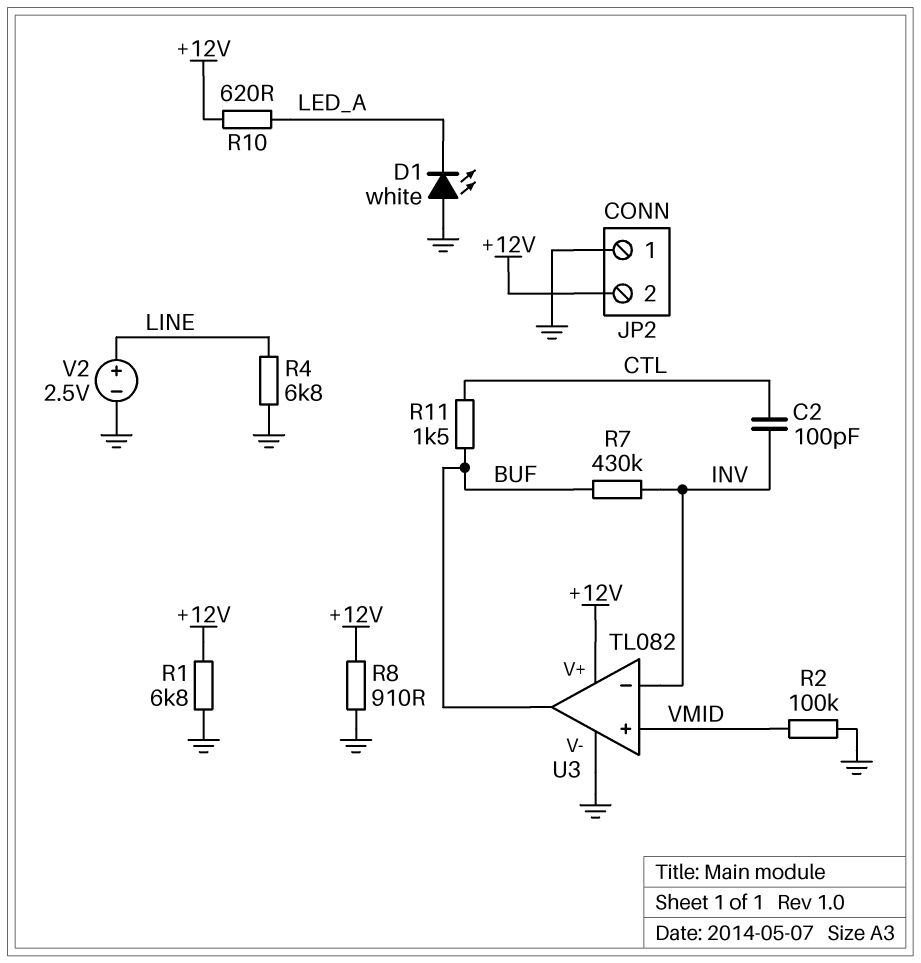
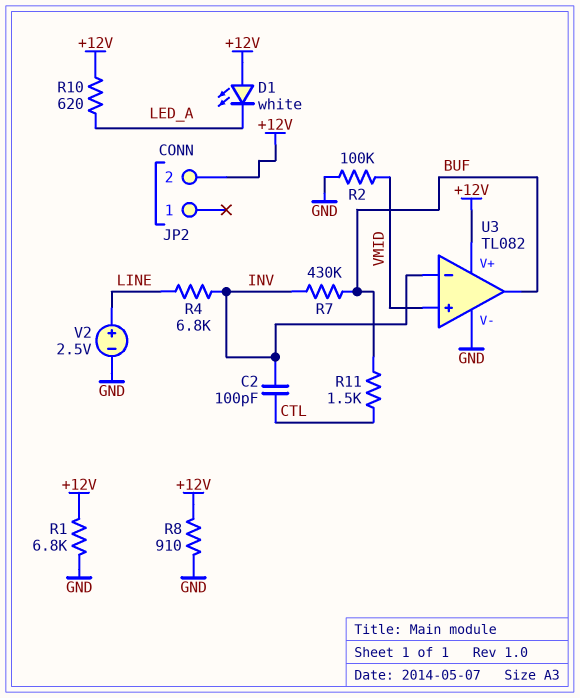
D1: LED white (A GND, K LED_A) -> LED white (A +12V, K LED_A)
JP2 pin 1: GND -> none
R4: 6.8k (GND, LINE) -> 6.8k (INV, LINE)

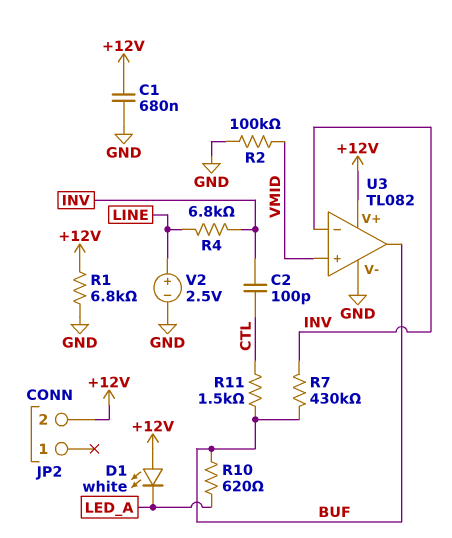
C1: none -> 680nF (+12V, GND)
R8: 910 (+12V, GND) -> none
R10: 620 (+12V, LED_A) -> 620 (BUF, LED_A)

